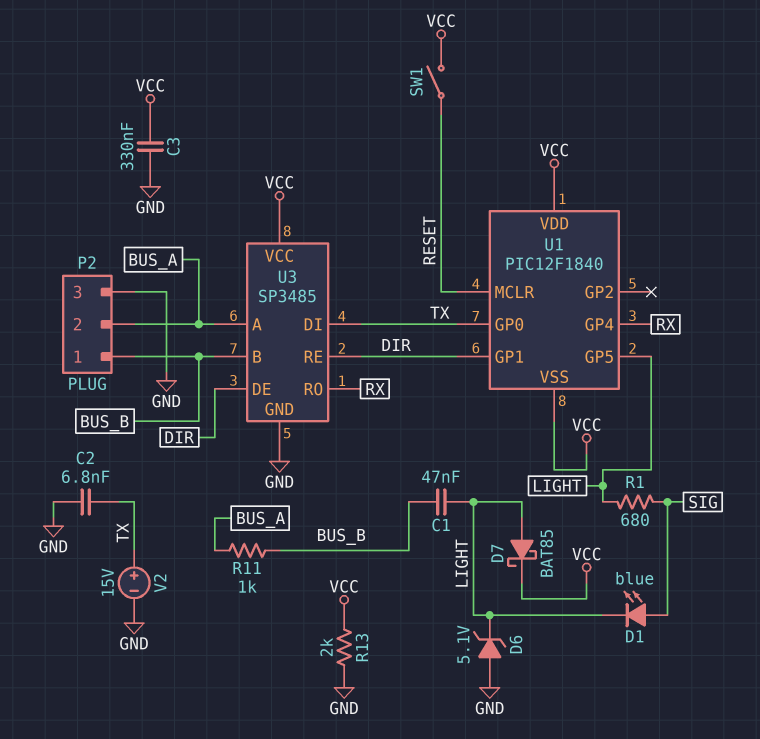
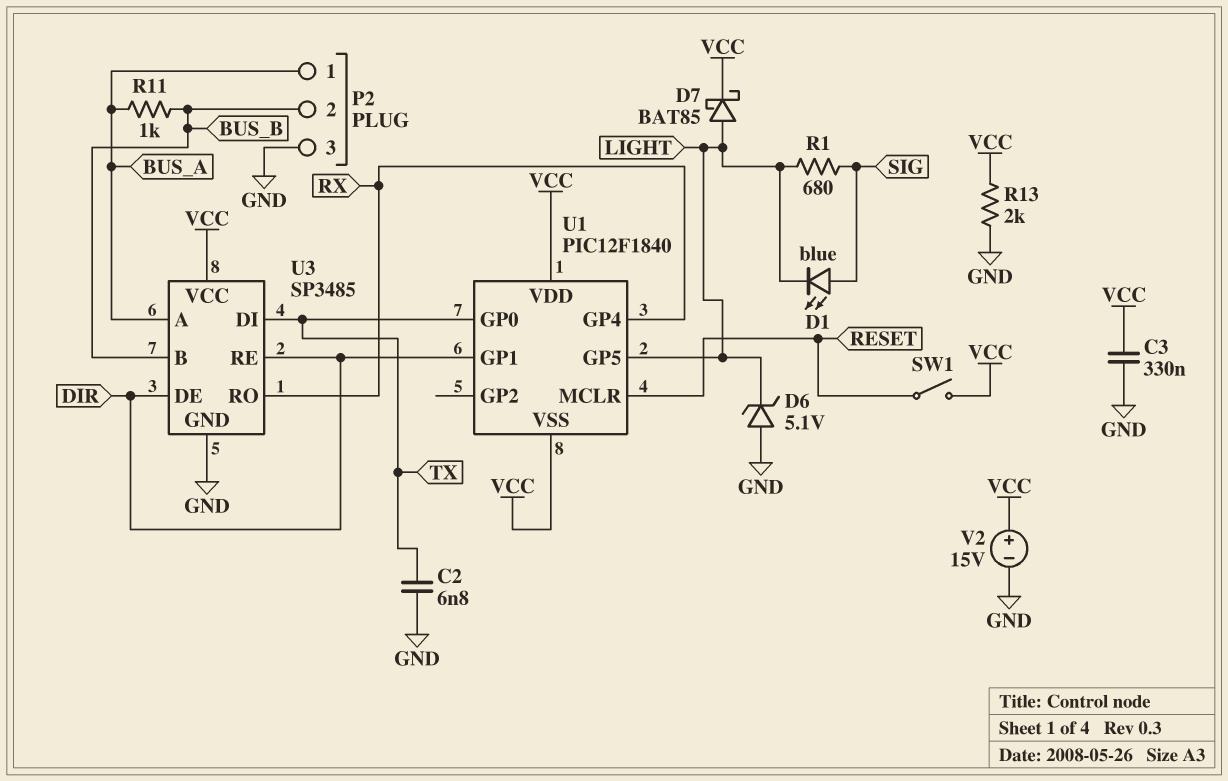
C1: 47nF (BUS_B, LIGHT) -> none
P2 pin 1: BUS_B -> BUS_A
P2 pin 2: BUS_A -> BUS_B
V2: 15V (plus TX, minus GND) -> 15V (plus VCC, minus GND)

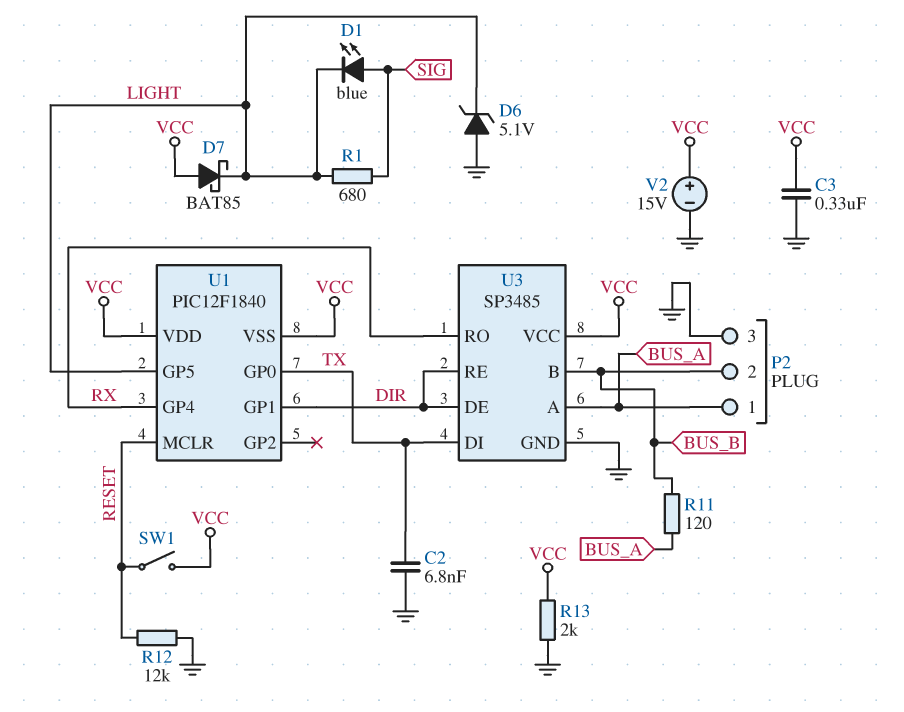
D7: schottky BAT85 (A LIGHT, K VCC) -> schottky BAT85 (A VCC, K LIGHT)
R11: 1k (BUS_A, BUS_B) -> 120 (BUS_A, BUS_B)
R12: none -> 12k (GND, RESET)

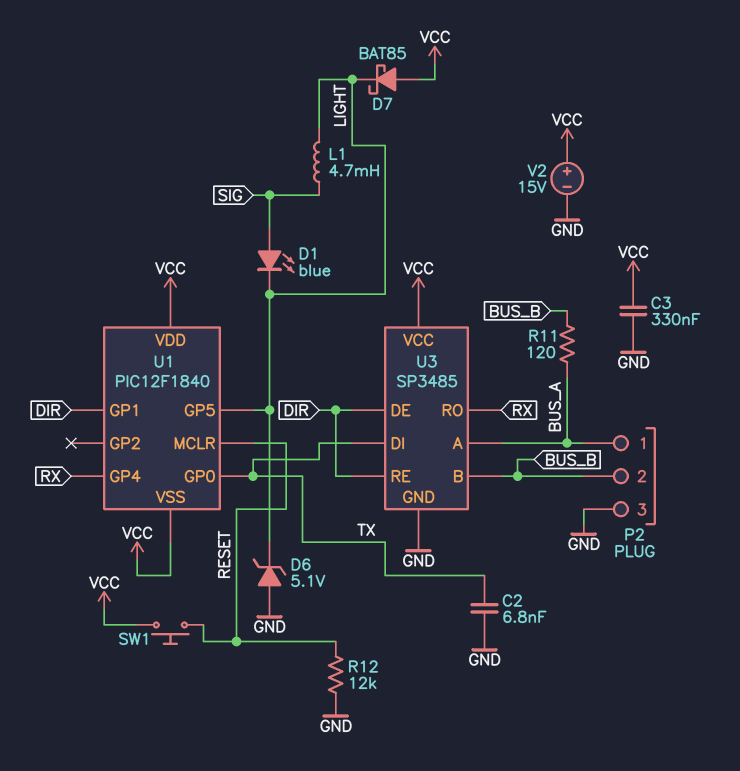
L1: none -> 4.7mH (LIGHT, SIG)
R1: 680 (LIGHT, SIG) -> none
R13: 2k (GND, VCC) -> none
SW1: switch (RESET, VCC) -> button (RESET, VCC)

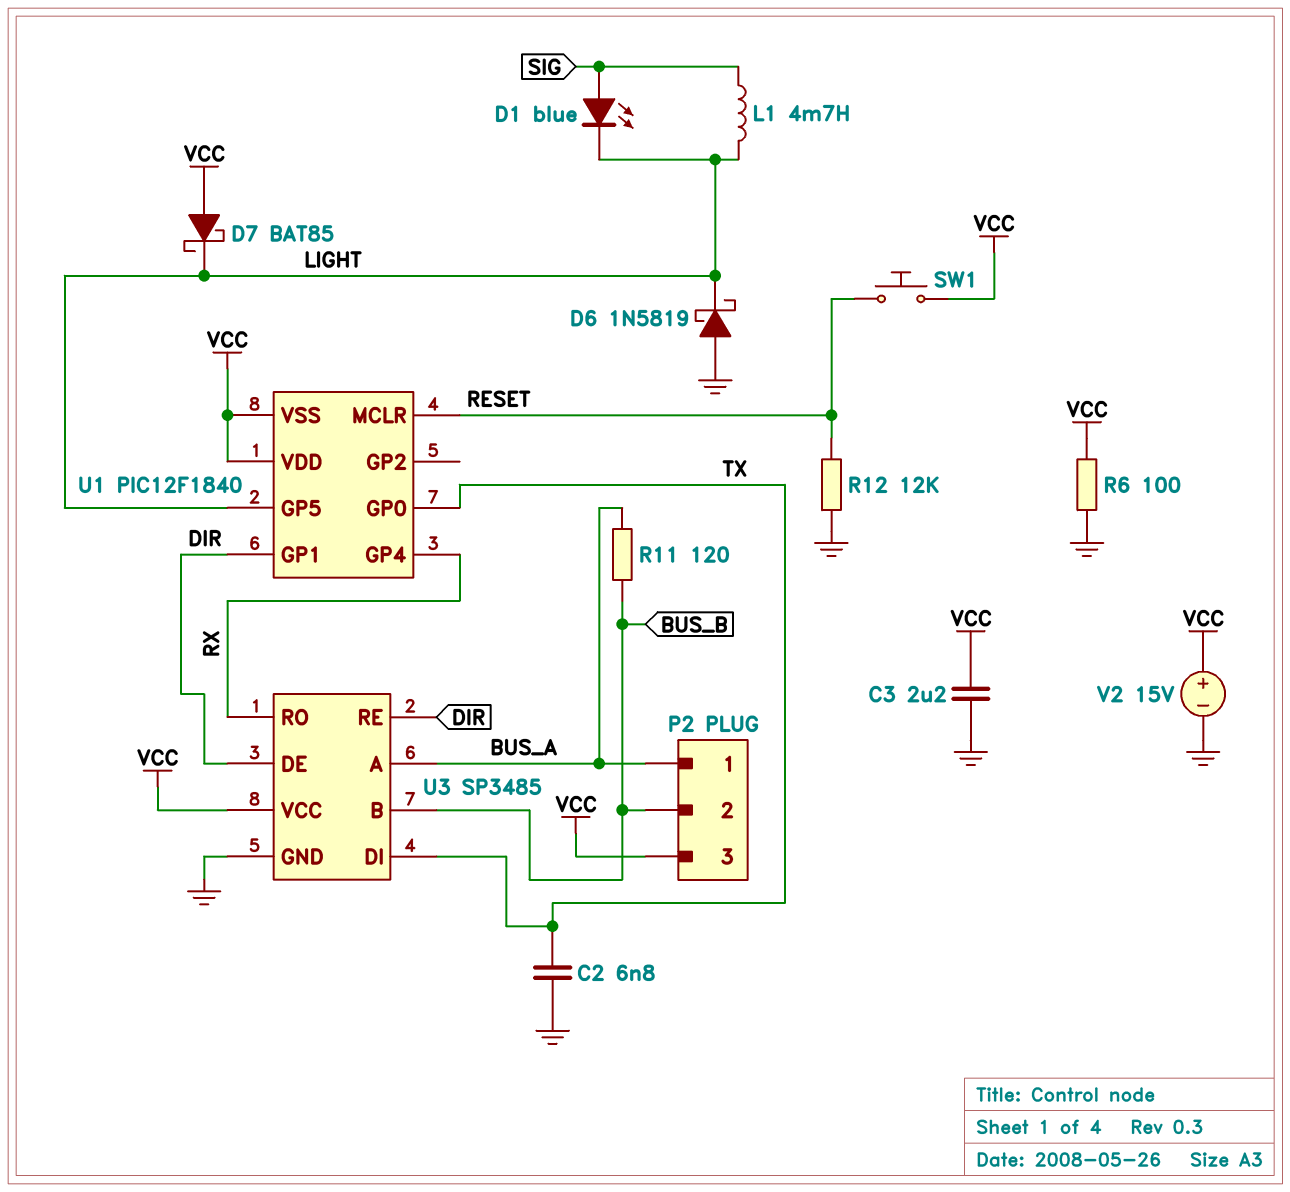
C3: 330nF (GND, VCC) -> 2.2uF (GND, VCC)
D6: zener 5.1V (A GND, K LIGHT) -> schottky 1N5819 (A GND, K LIGHT)
P2 pin 3: GND -> VCC
R6: none -> 100 (GND, VCC)

